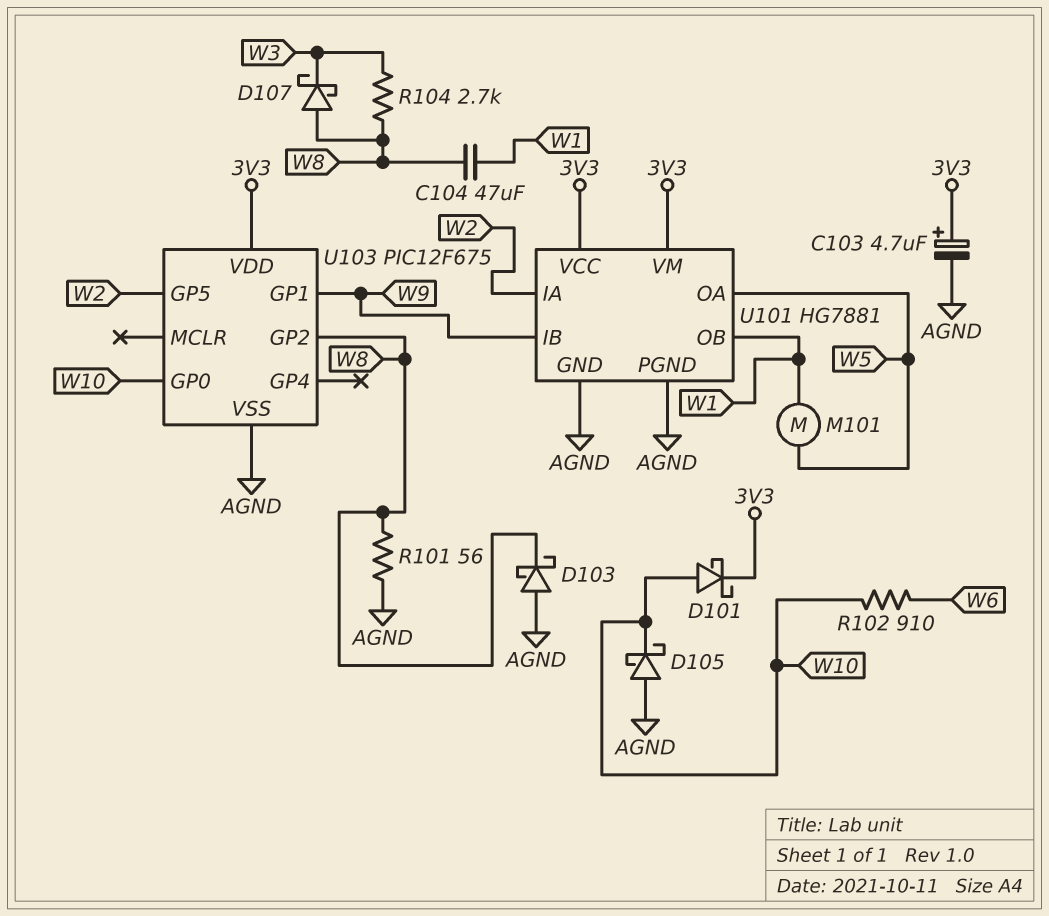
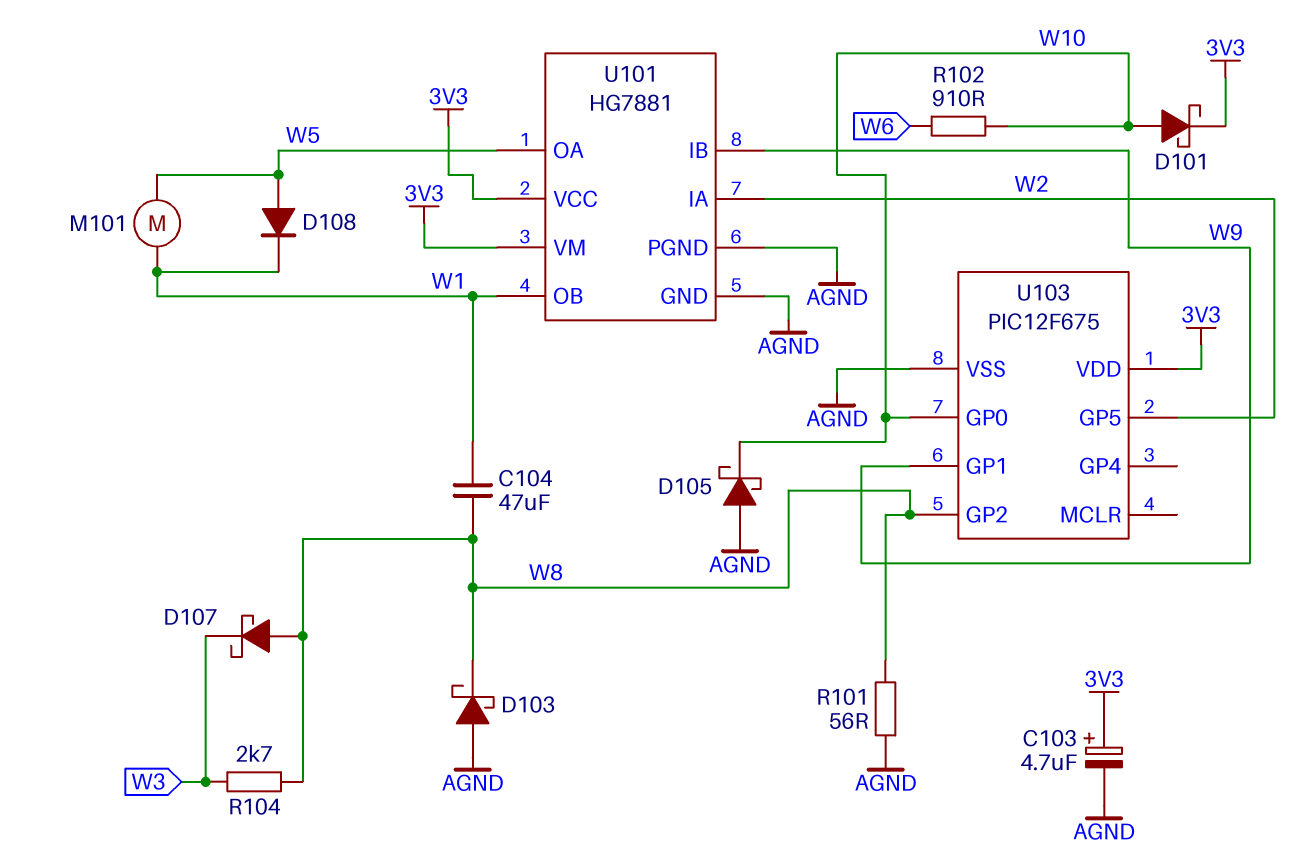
D108: none -> diode (A W5, K W1)

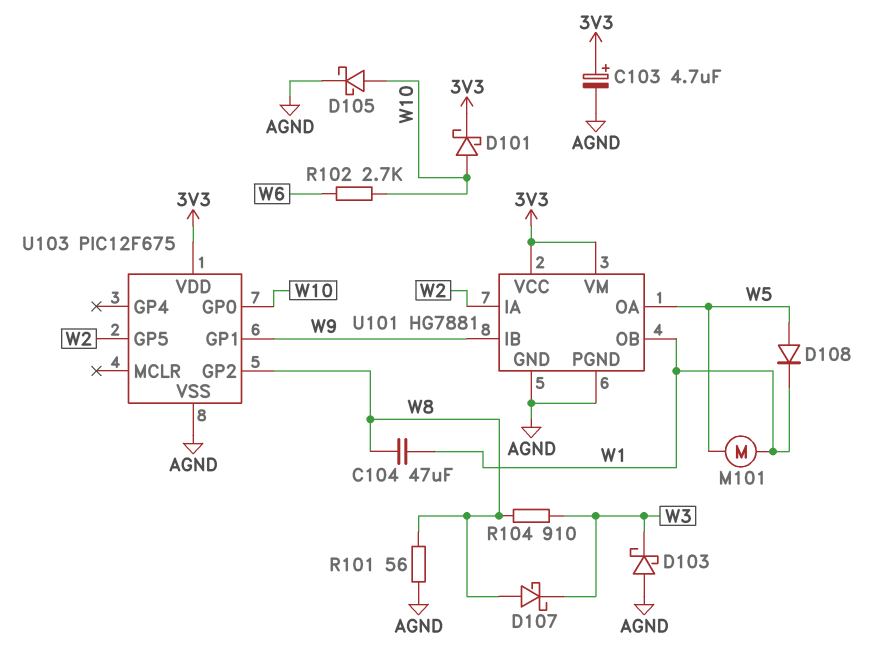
D103: schottky (A AGND, K W8) -> schottky (A AGND, K W3)
D105: schottky (A AGND, K W10) -> schottky (A W10, K AGND)
R102: 910 (W6, W10) -> 2.7k (W6, W10)
R104: 2.7k (W3, W8) -> 910 (W3, W8)

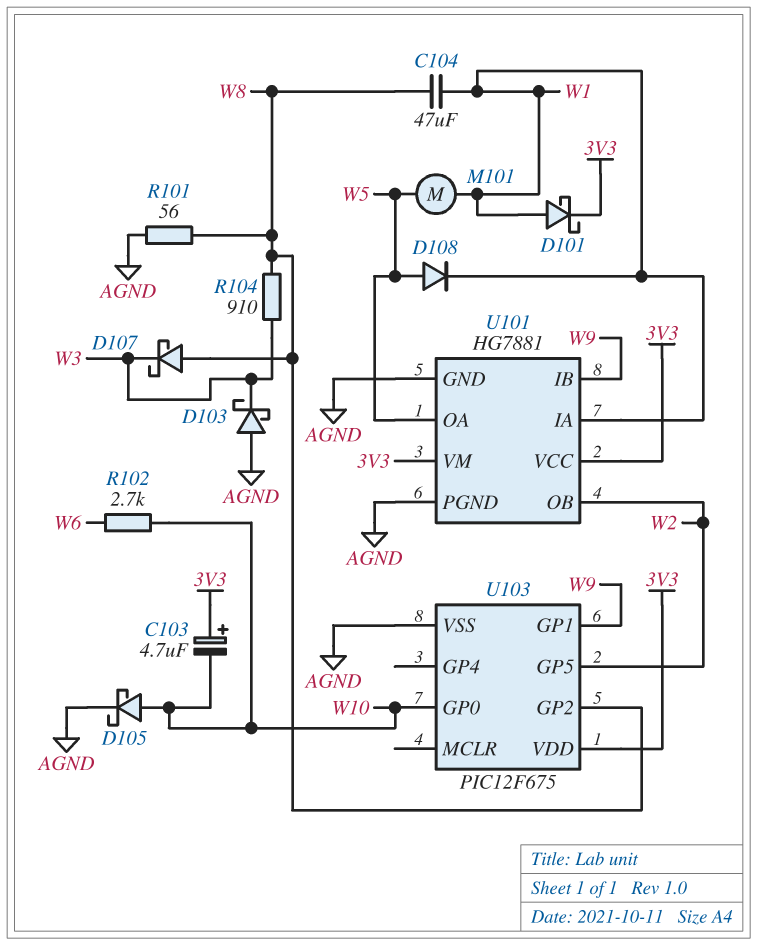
C103: 4.7uF (plus 3V3, minus AGND) -> 4.7uF (plus 3V3, minus W10)
D101: schottky (A W10, K 3V3) -> schottky (A W1, K 3V3)
U101 pin IA: W2 -> W1
U101 pin OB: W1 -> W2

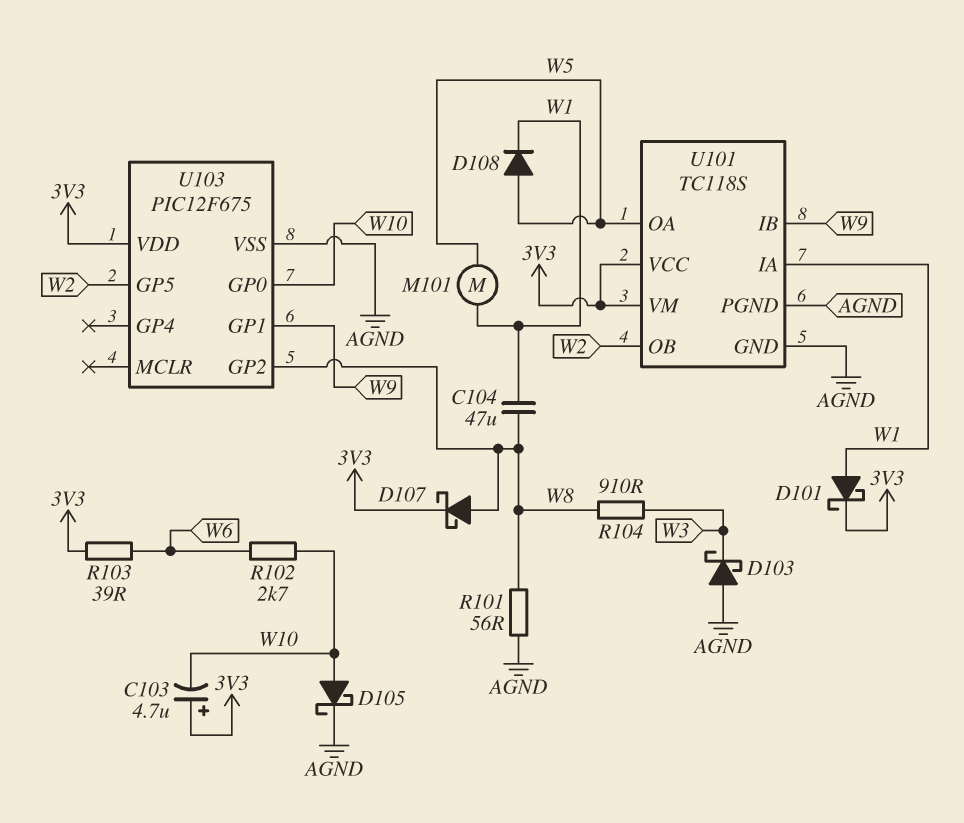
D107: schottky (A W8, K W3) -> schottky (A W8, K 3V3)
R103: none -> 39 (3V3, W6)
U101: HG7881 -> TC118S

